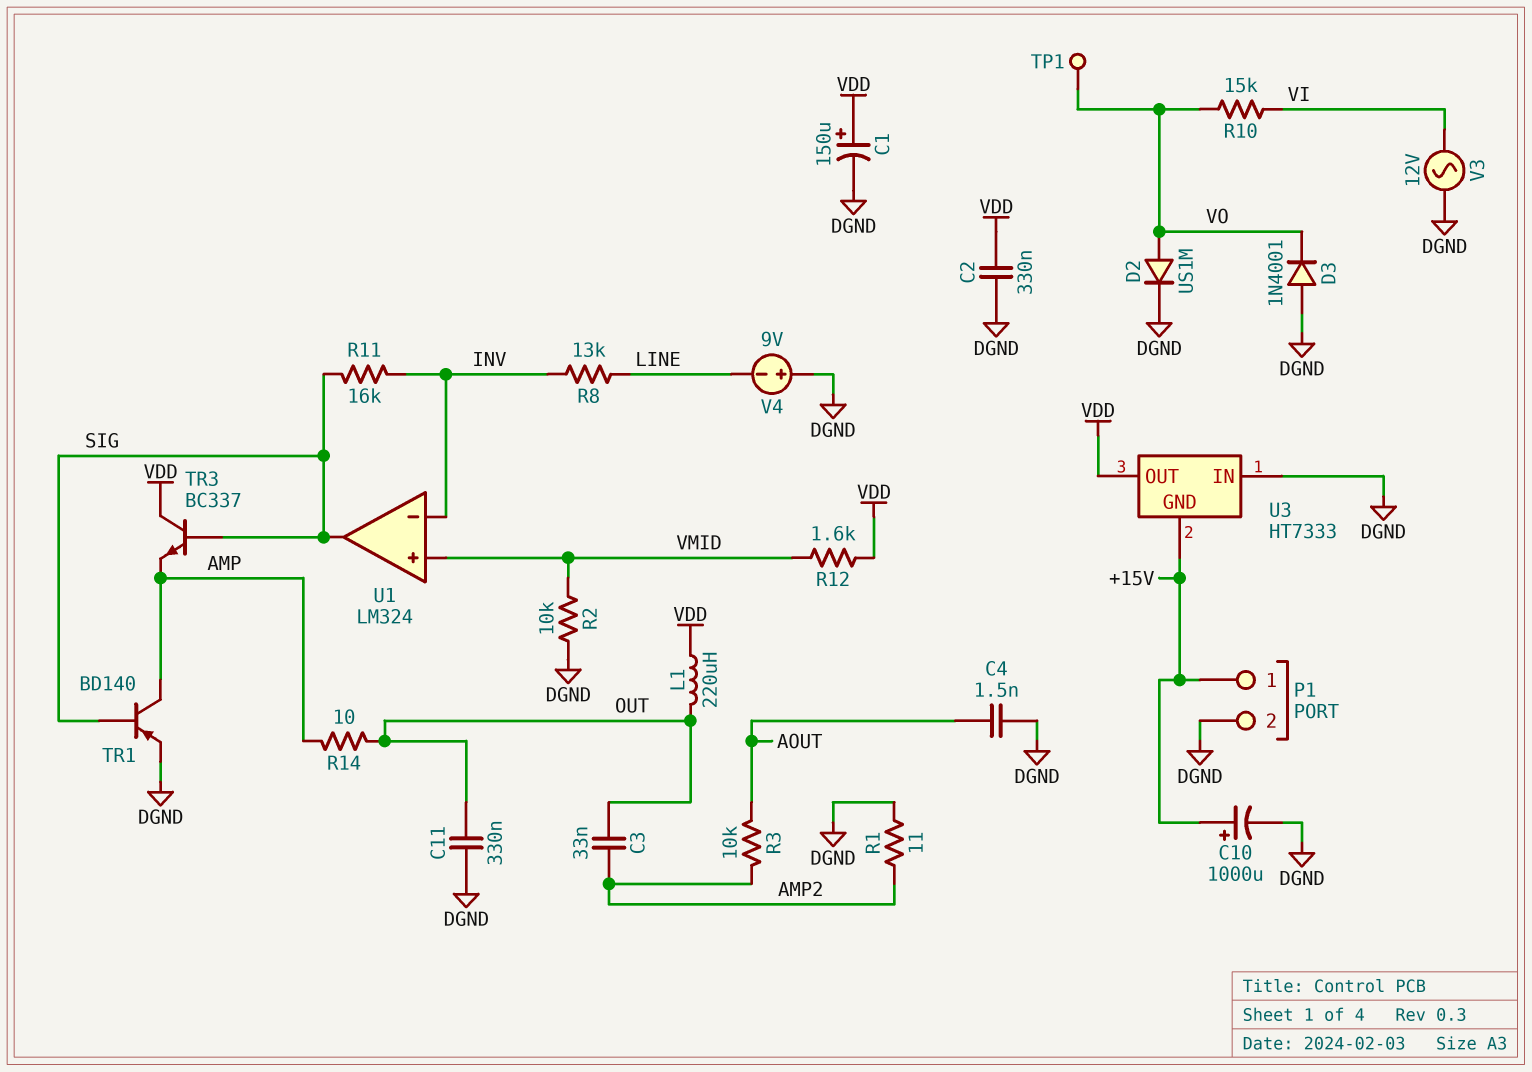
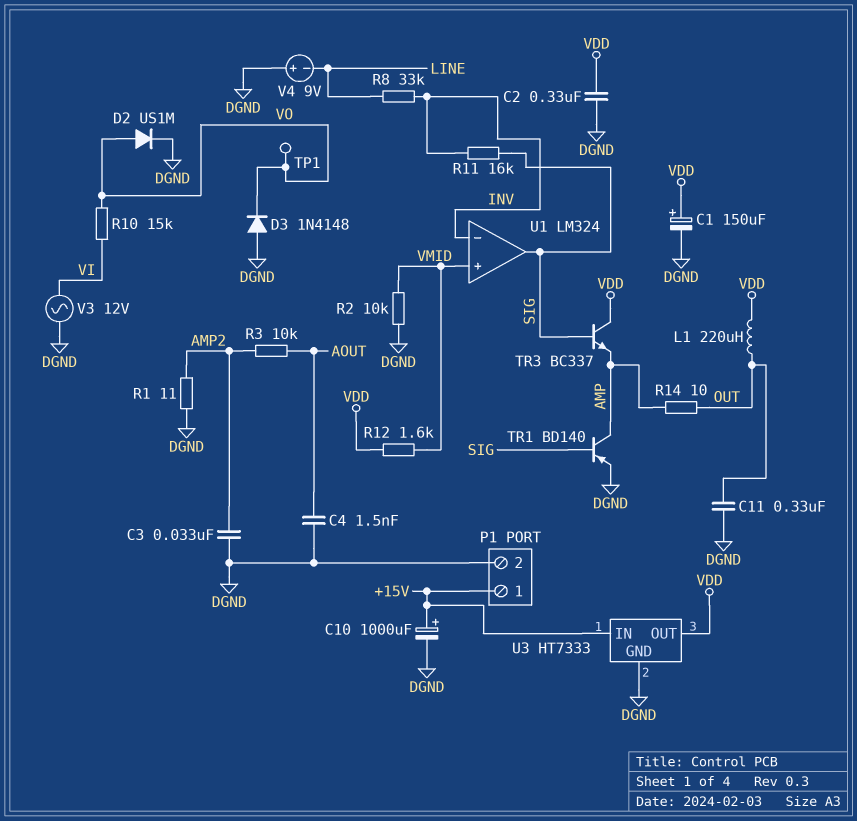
C3: 33nF (AMP2, OUT) -> 33nF (AMP2, DGND)
D3: diode 1N4001 (A DGND, K VO) -> diode 1N4148 (A DGND, K VO)
R8: 13k (INV, LINE) -> 33k (INV, LINE)
U3 pin GND: +15V -> DGND
U3 pin IN: DGND -> +15V

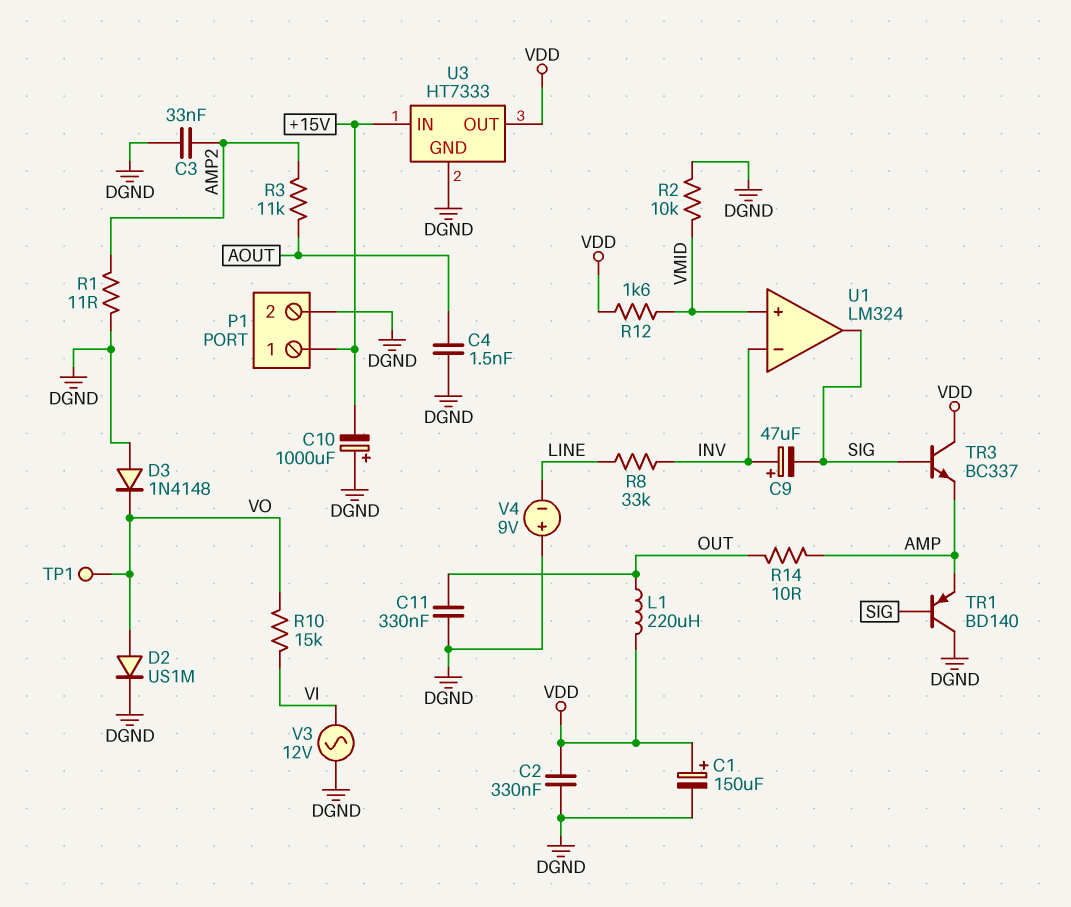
C9: none -> 47uF (plus INV, minus SIG)
C10: 1000uF (plus +15V, minus DGND) -> 1000uF (plus DGND, minus +15V)
R3: 10k (AMP2, AOUT) -> 11k (AMP2, AOUT)
R11: 16k (INV, SIG) -> none
TR1: PNP BD140 (B SIG, C AMP, E DGND) -> PNP BD140 (B SIG, C DGND, E AMP)

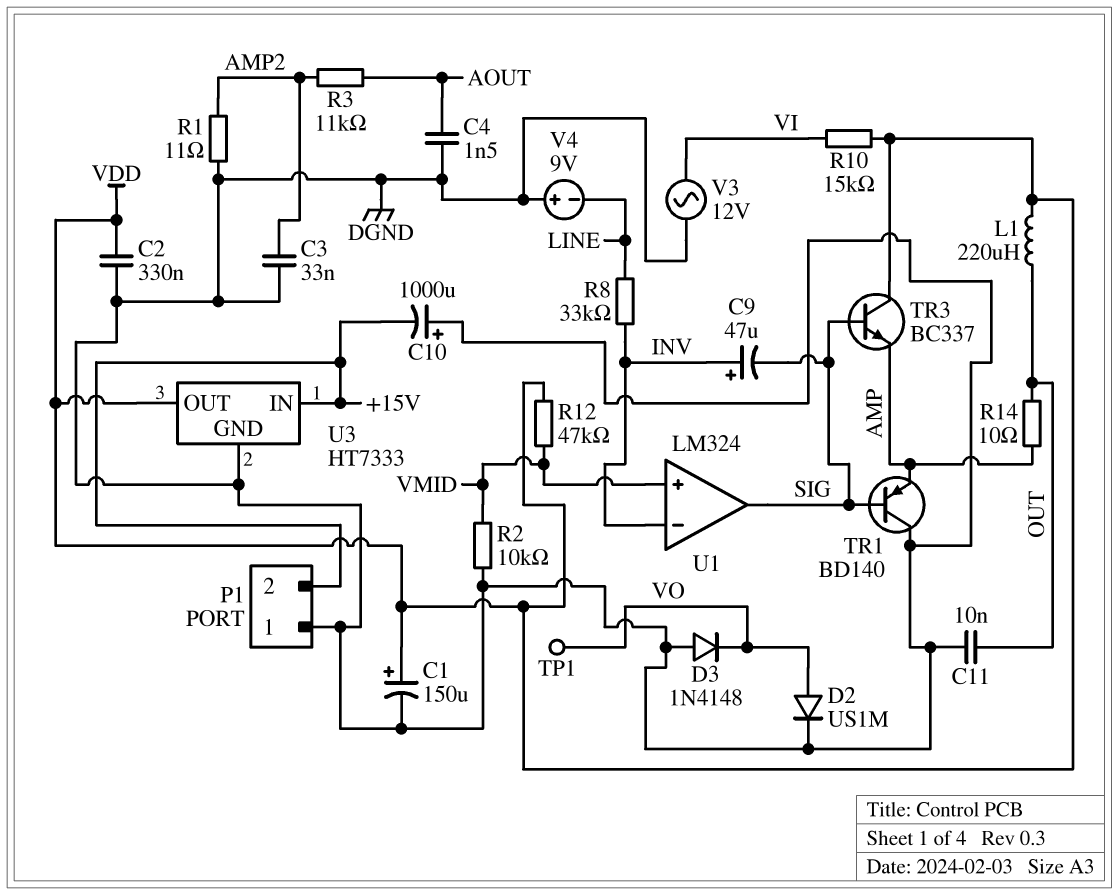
C11: 330nF (DGND, OUT) -> 10nF (DGND, OUT)
P1 pin 1: +15V -> DGND
P1 pin 2: DGND -> +15V
R10: 15k (VI, VO) -> 15k (VDD, VI)
R12: 1.6k (VDD, VMID) -> 47k (VDD, VMID)

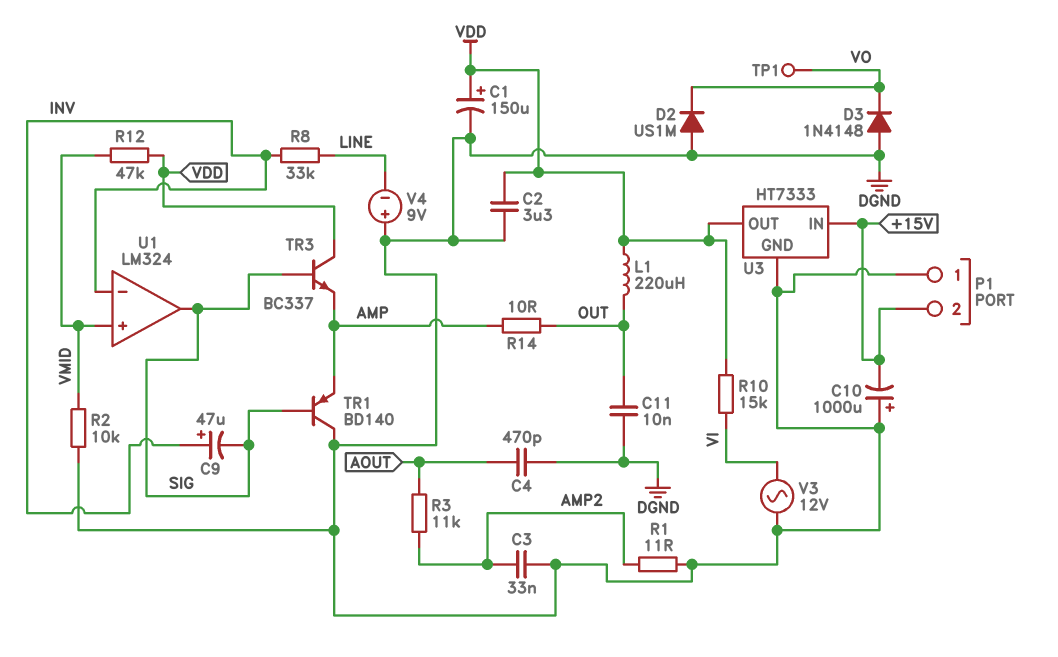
C2: 330nF (DGND, VDD) -> 3.3uF (DGND, VDD)
C4: 1.5nF (AOUT, DGND) -> 470pF (AOUT, DGND)
D2: diode US1M (A VO, K DGND) -> diode US1M (A DGND, K VO)

